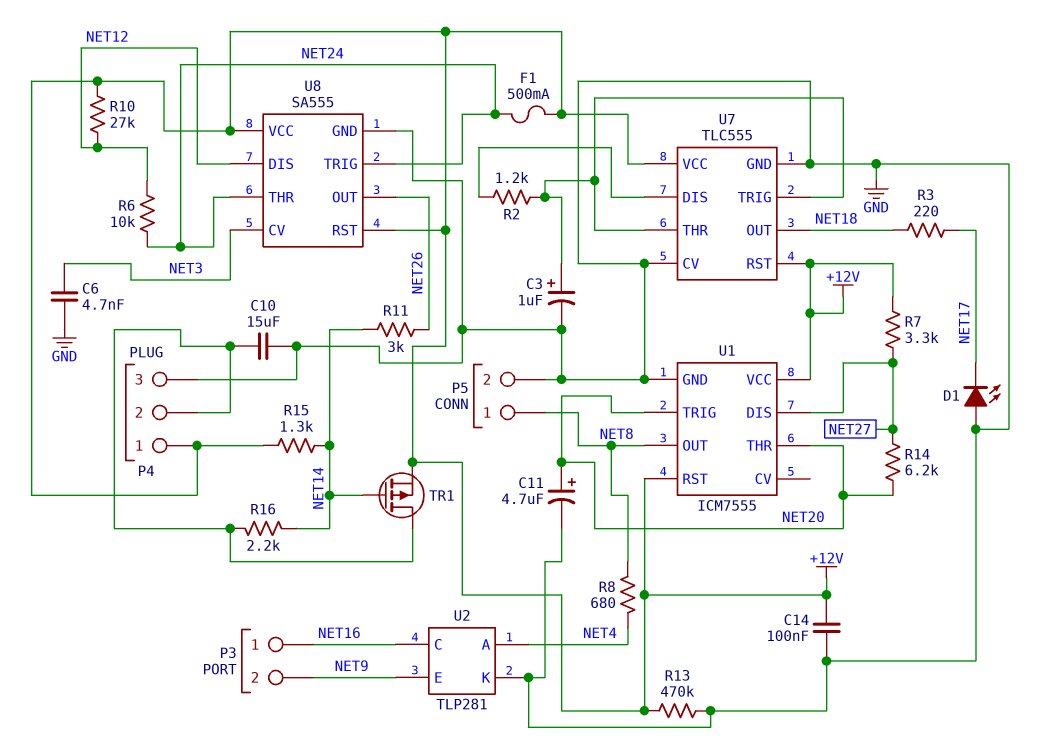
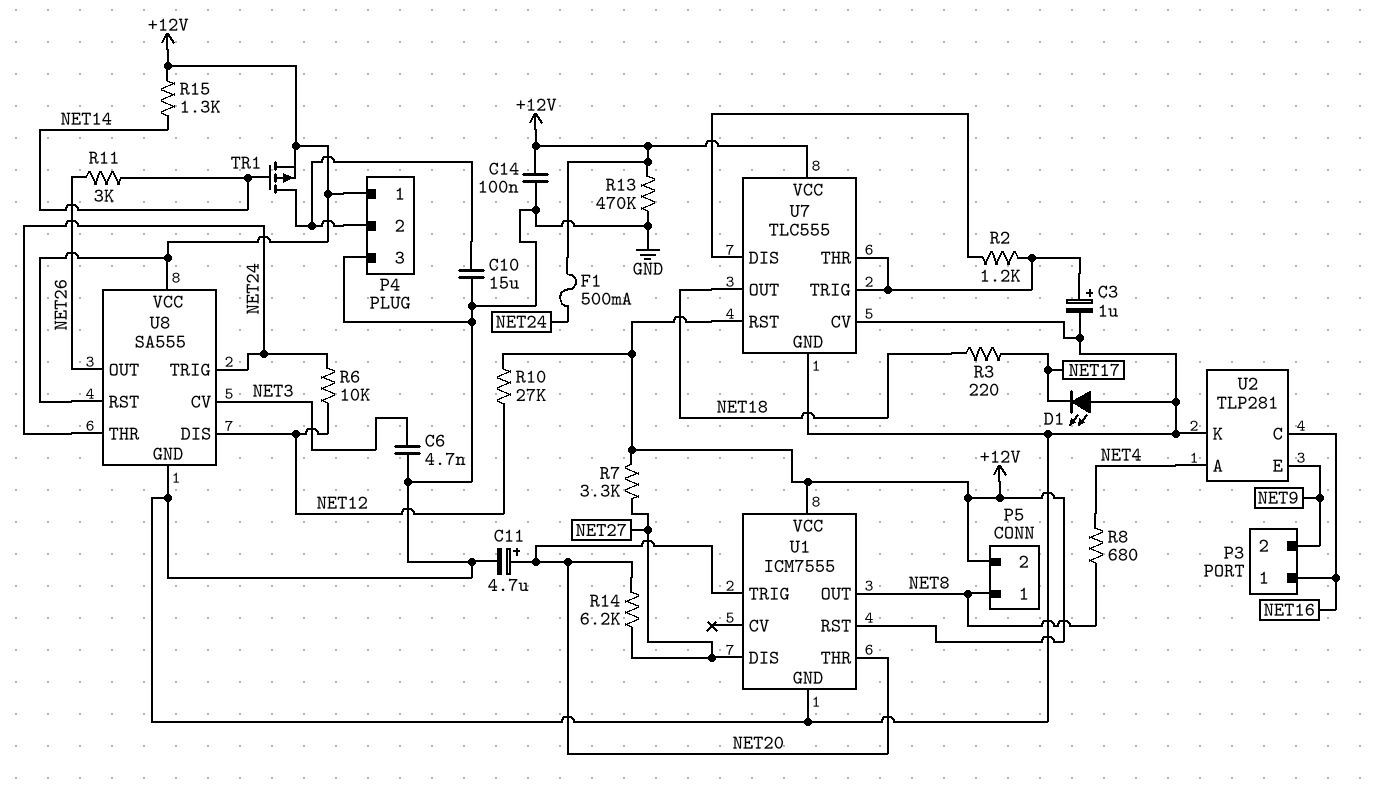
P5 pin 2: GND -> +12V
R16: 2.2k (NET14, P4/2) -> none

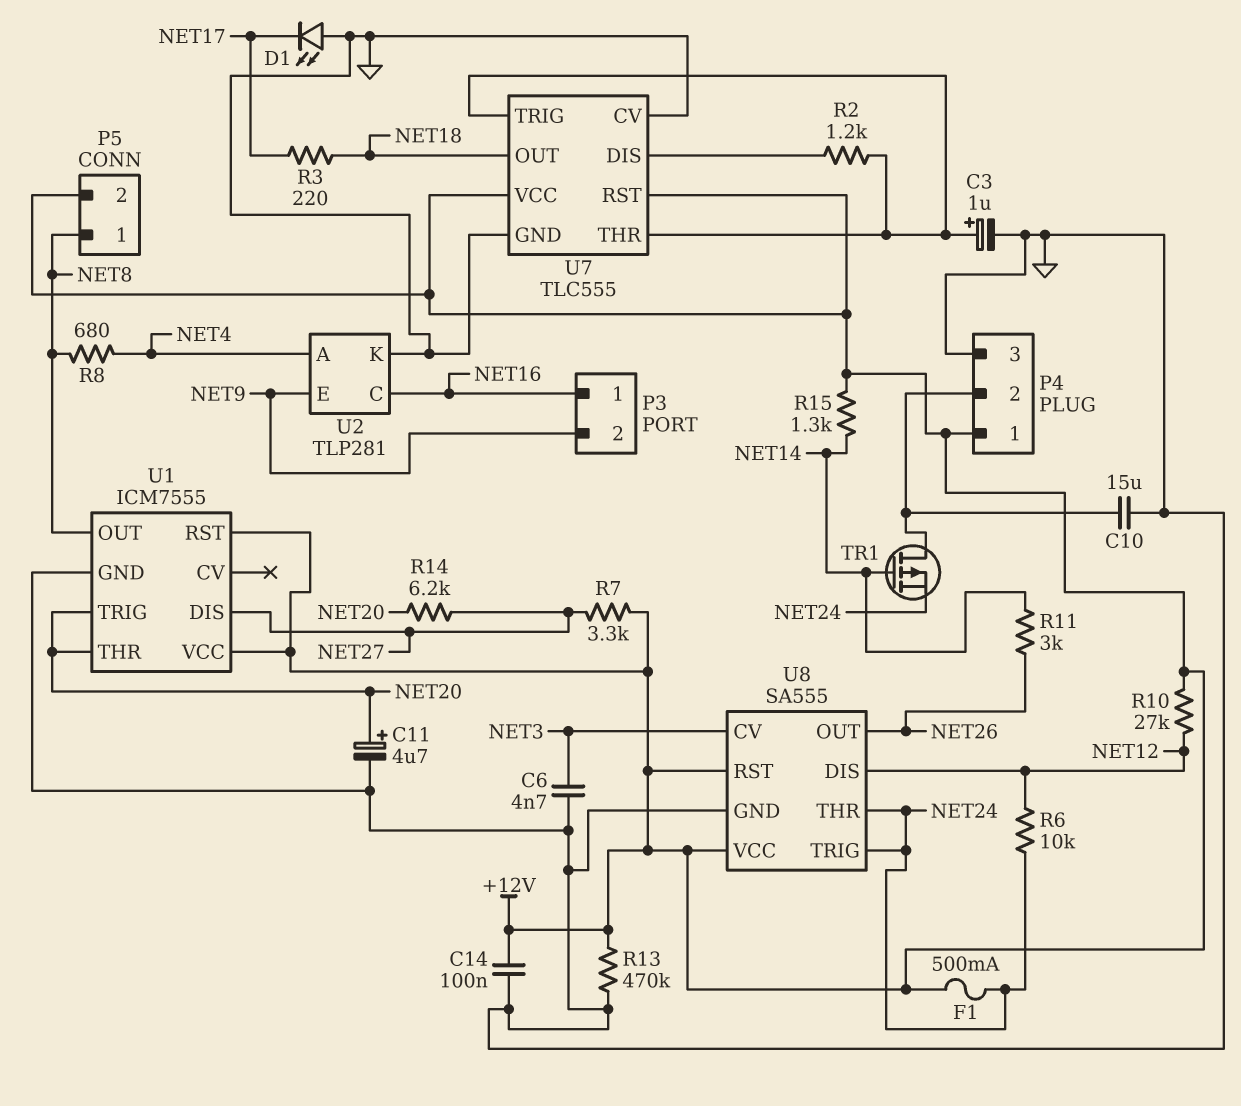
TR1: PMOS (G NET14, D P4/2, S +12V) -> PMOS (G NET14, D P4/2, S NET24)

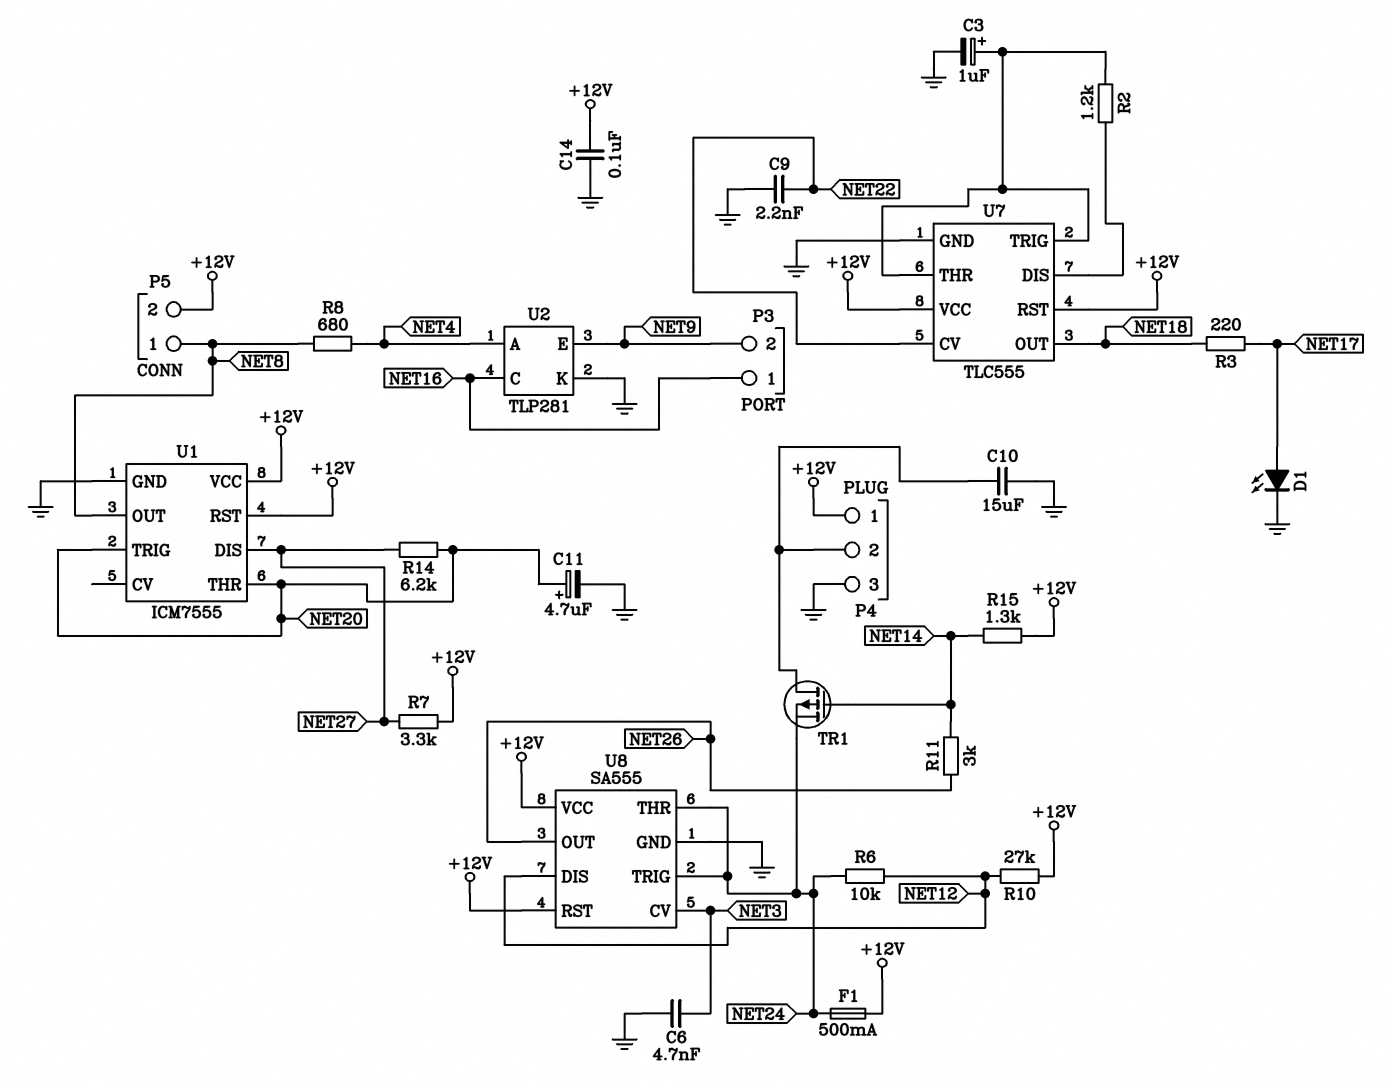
C9: none -> 2.2nF (GND, NET22)
D1: LED (A GND, K NET17) -> LED (A NET17, K GND)
R13: 470k (+12V, GND) -> none
U7 pin CV: GND -> NET22

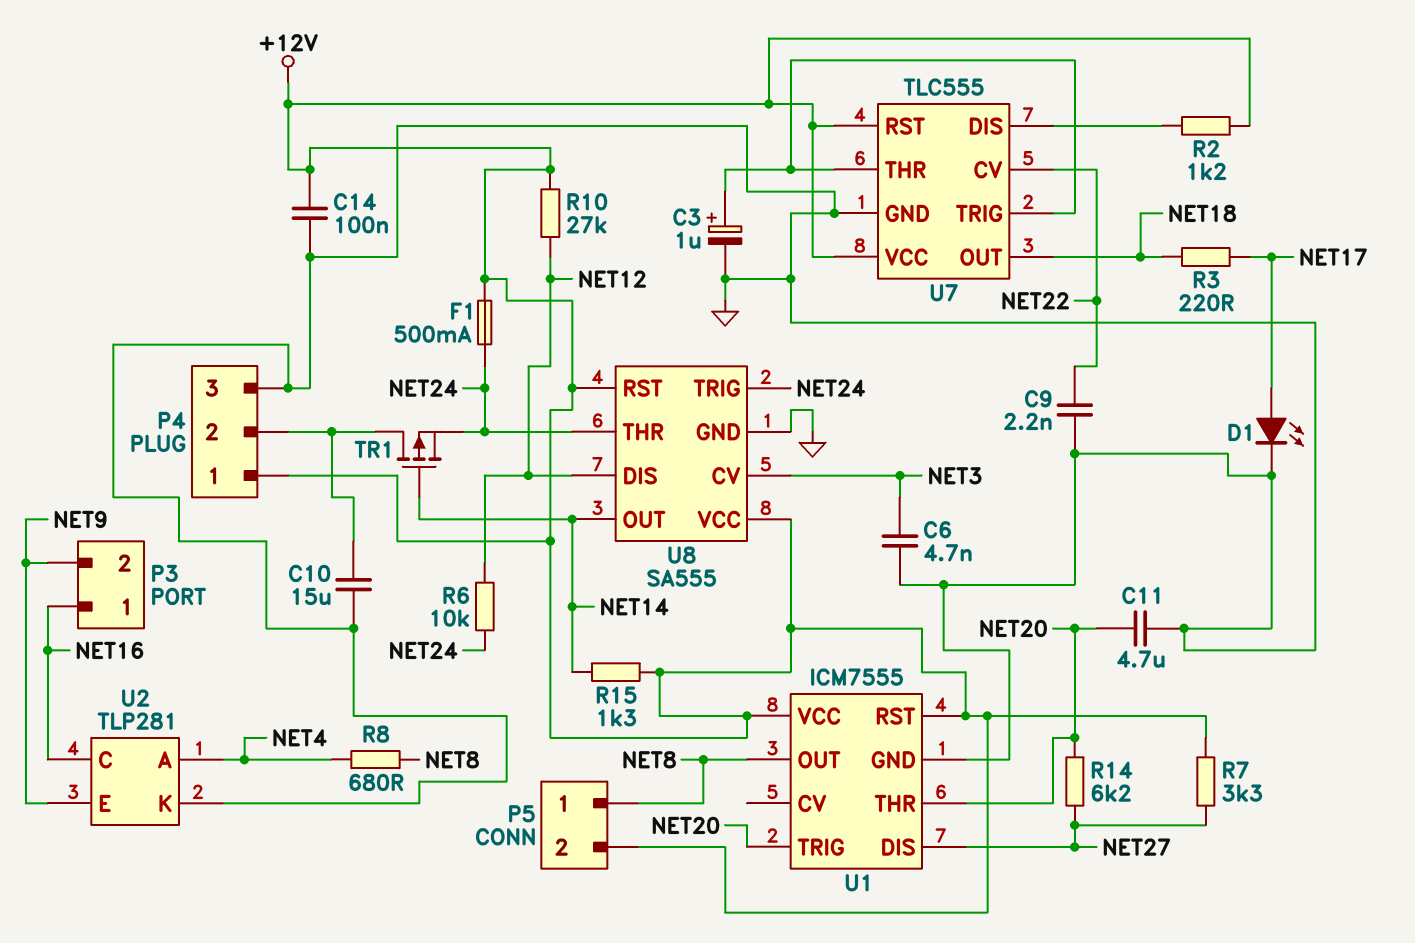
C11: 4.7uF (plus NET20, minus GND) -> 4.7uF (GND, NET20)
R2: 1.2k (U7/DIS, U7/THR) -> 1.2k (+12V, U7/DIS)
R11: 3k (NET14, NET26) -> none
U8 pin OUT: NET26 -> NET14

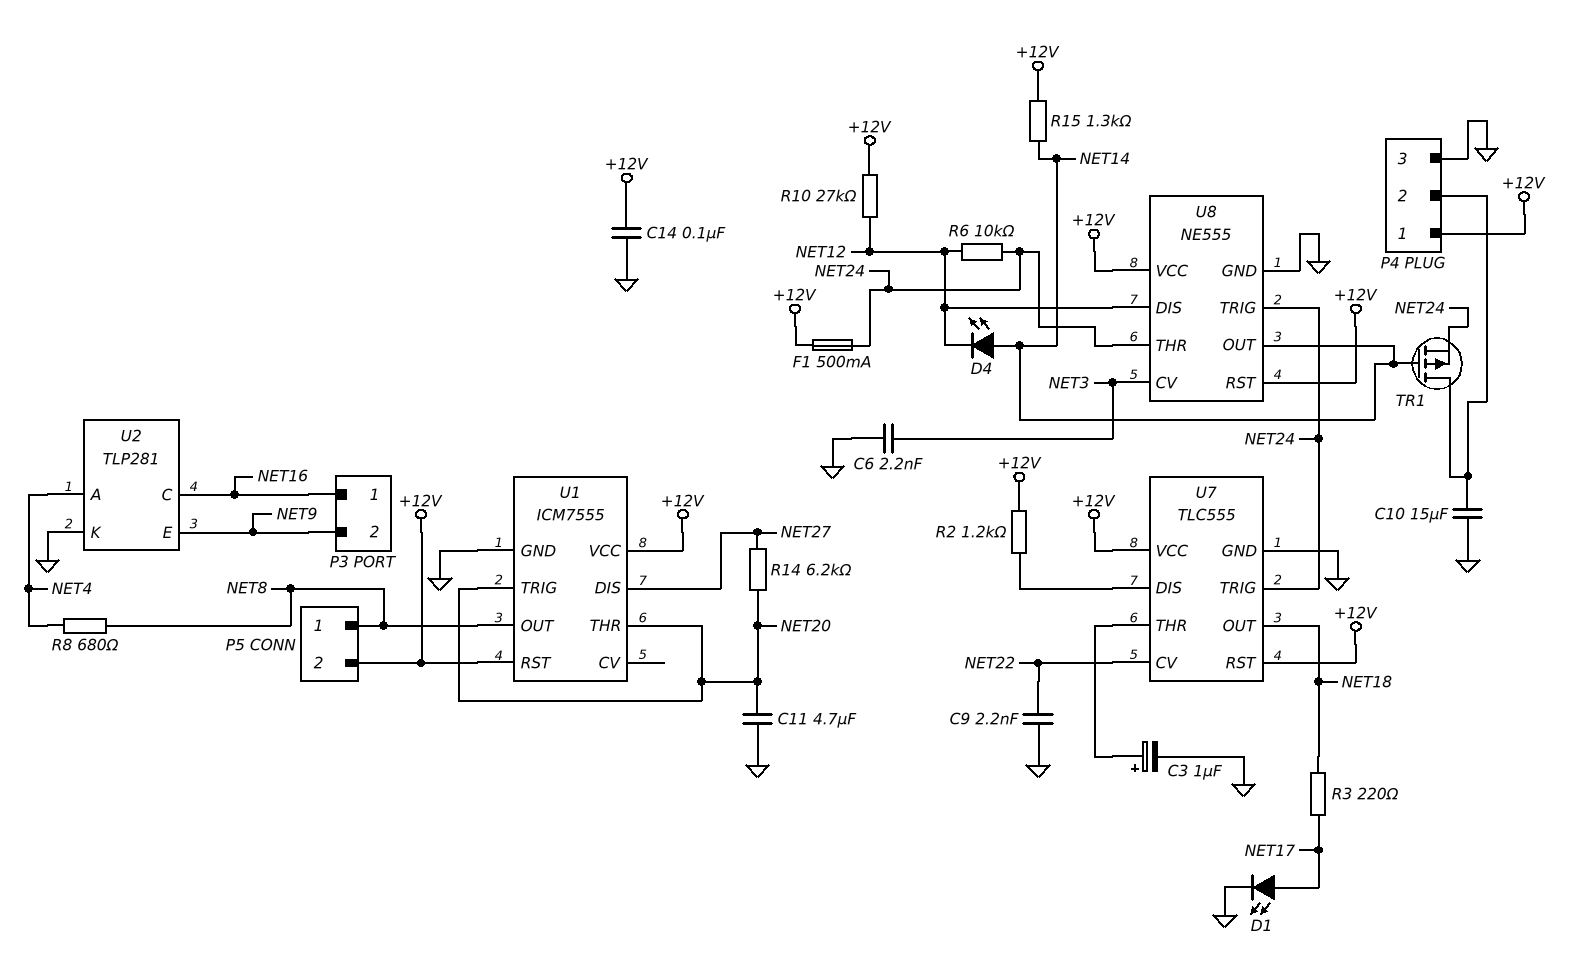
C6: 4.7nF (GND, NET3) -> 2.2nF (GND, NET3)
D4: none -> LED (A NET14, K NET12)
R7: 3.3k (+12V, NET27) -> none
U7 pin TRIG: U7/THR -> NET24
U8: SA555 -> NE555

